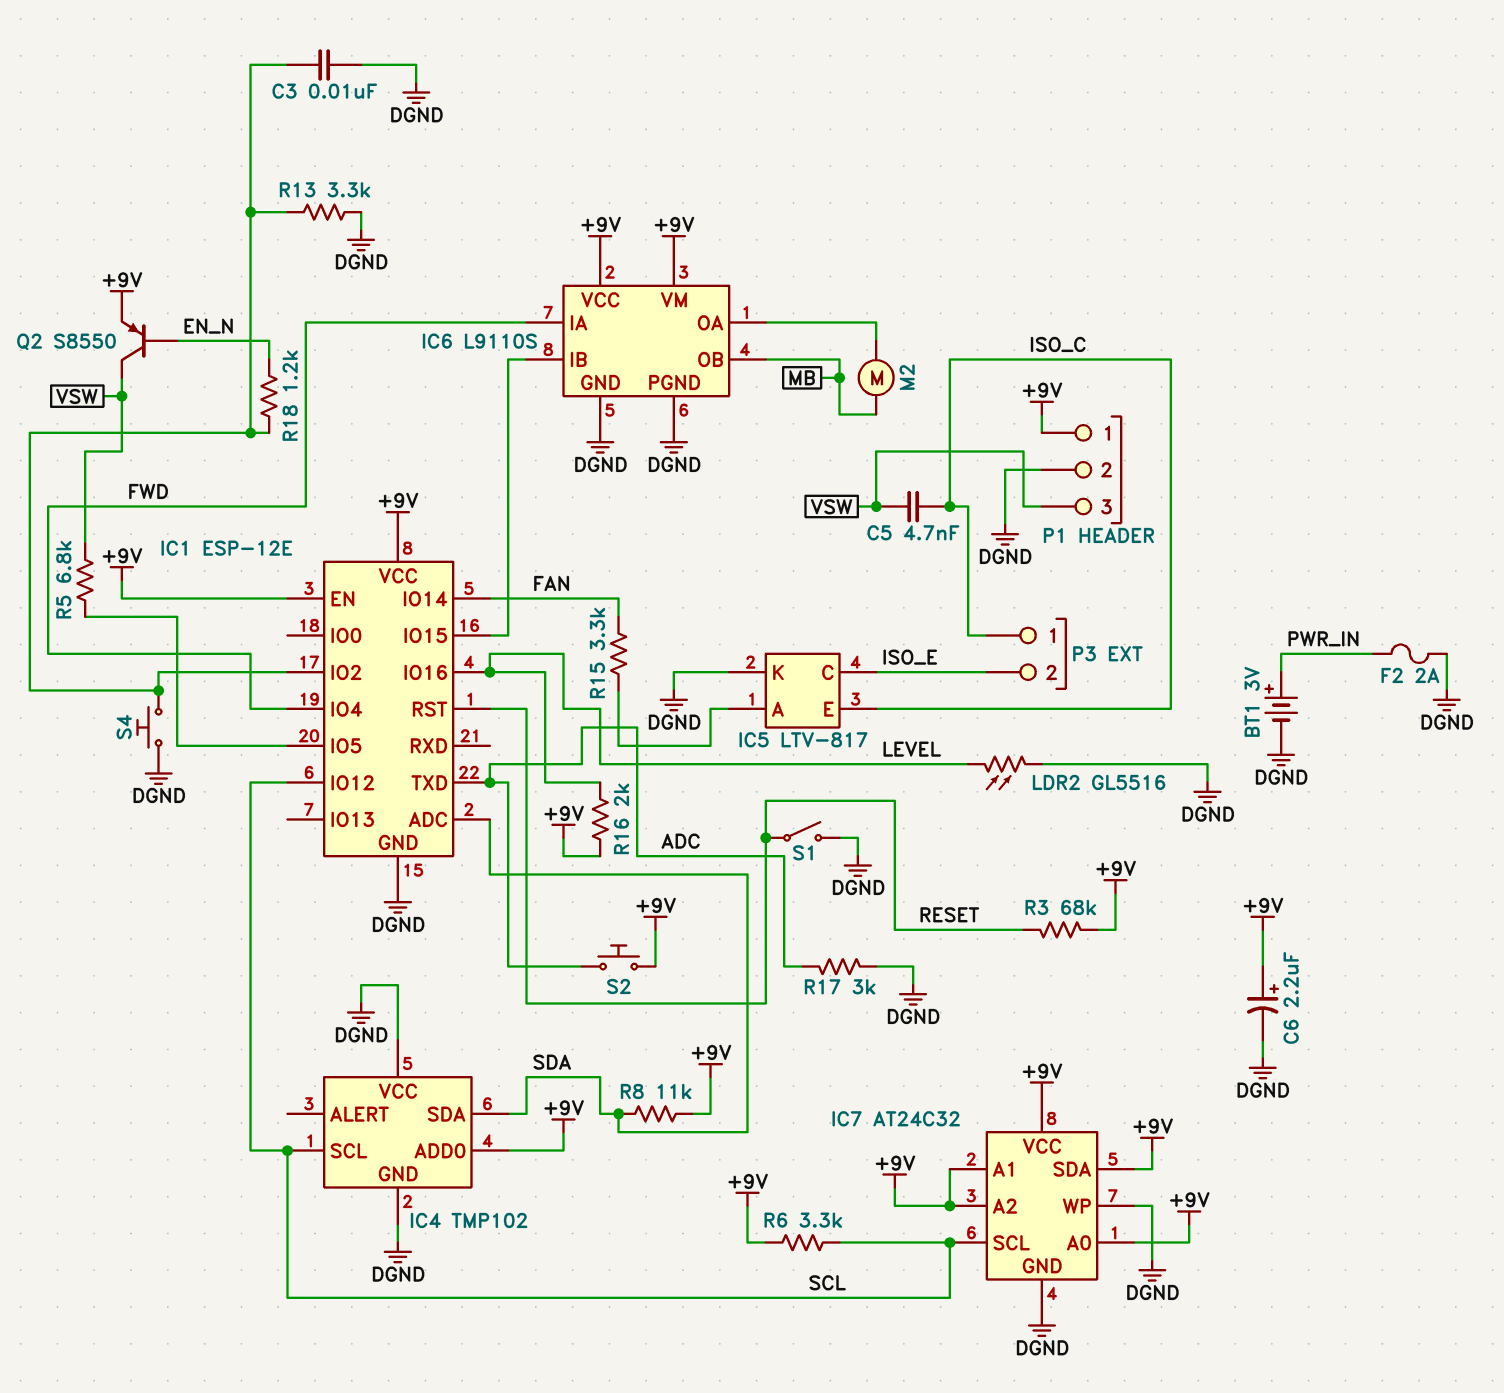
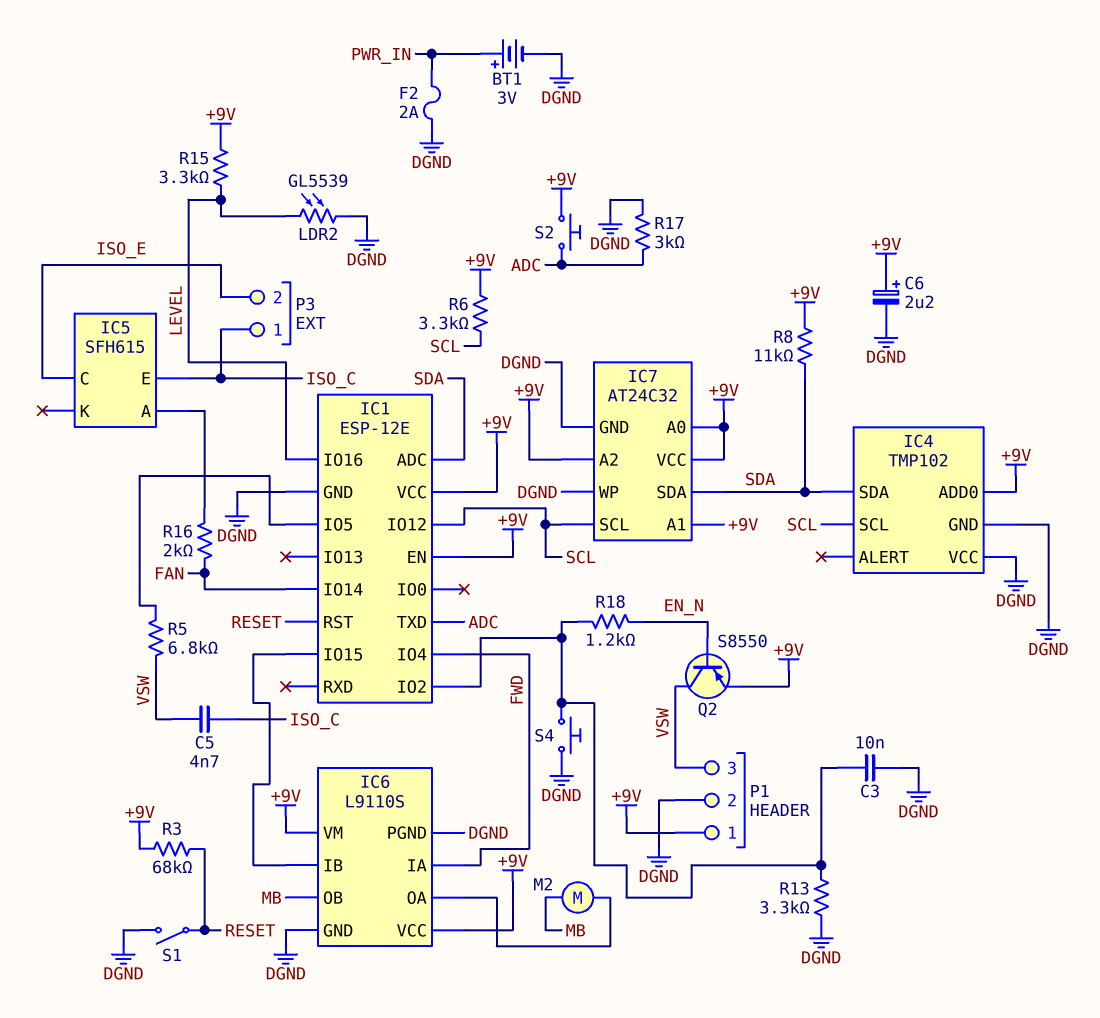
IC5: LTV-817 -> SFH615
IC5 pin K: DGND -> none
IC7 pin SDA: +9V -> SDA
LDR2: GL5516 (DGND, LEVEL) -> GL5539 (DGND, LEVEL)
R15: 3.3k (FAN, IC5/A) -> 3.3k (+9V, LEVEL)
R16: 2k (+9V, LEVEL) -> 2k (FAN, IC5/A)

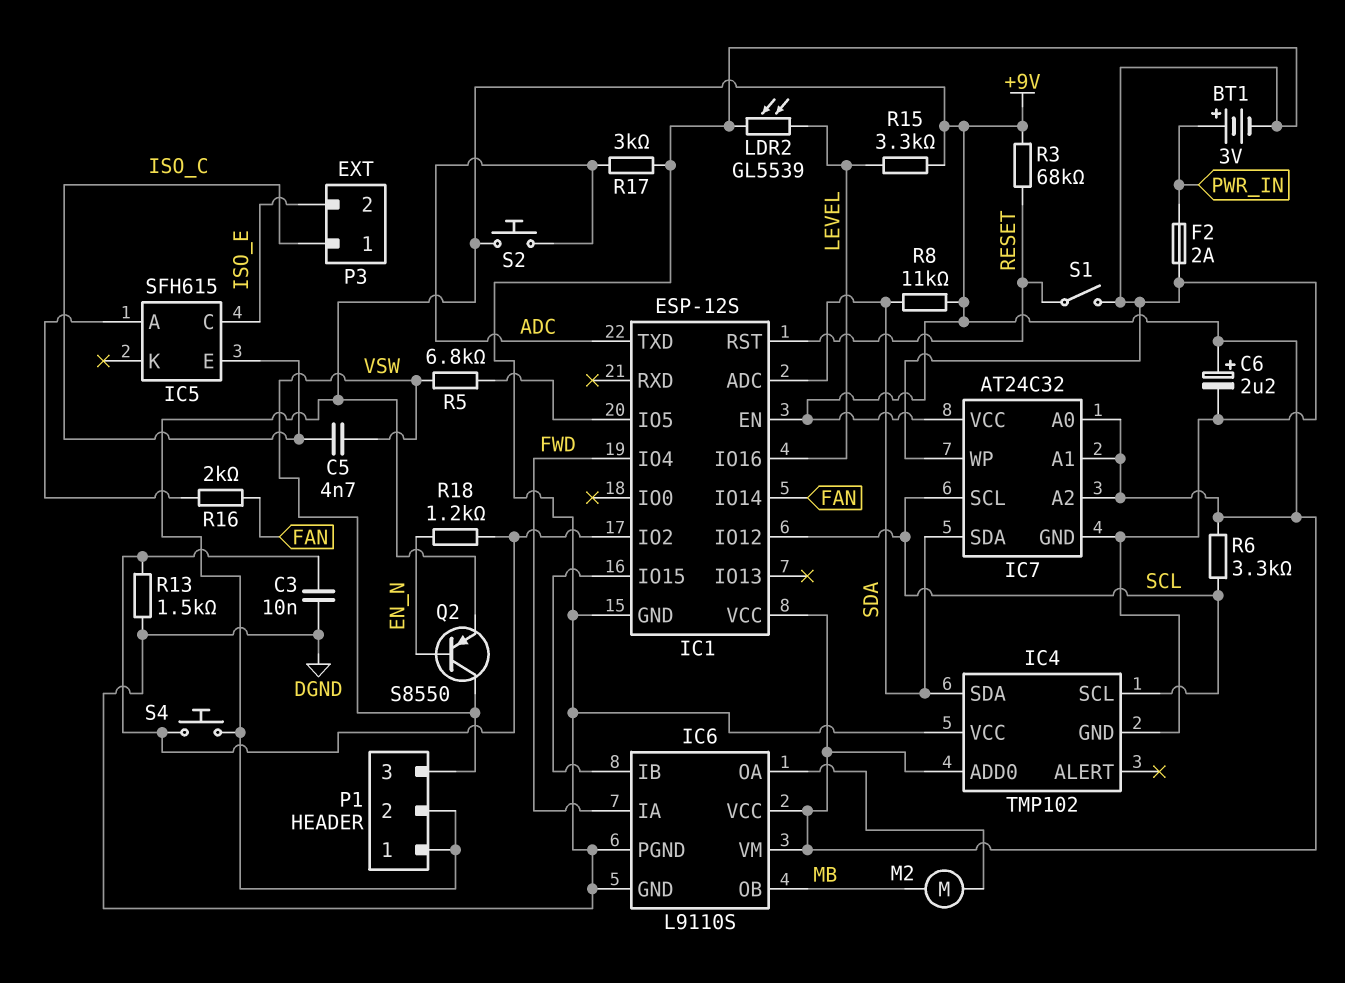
IC1: ESP-12E -> ESP-12S
P1 pin 2: DGND -> +9V
R13: 3.3k (DGND, IC1/IO2) -> 1.5k (DGND, IC1/IO2)
S4: button (DGND, IC1/IO2) -> button (+9V, IC1/IO2)

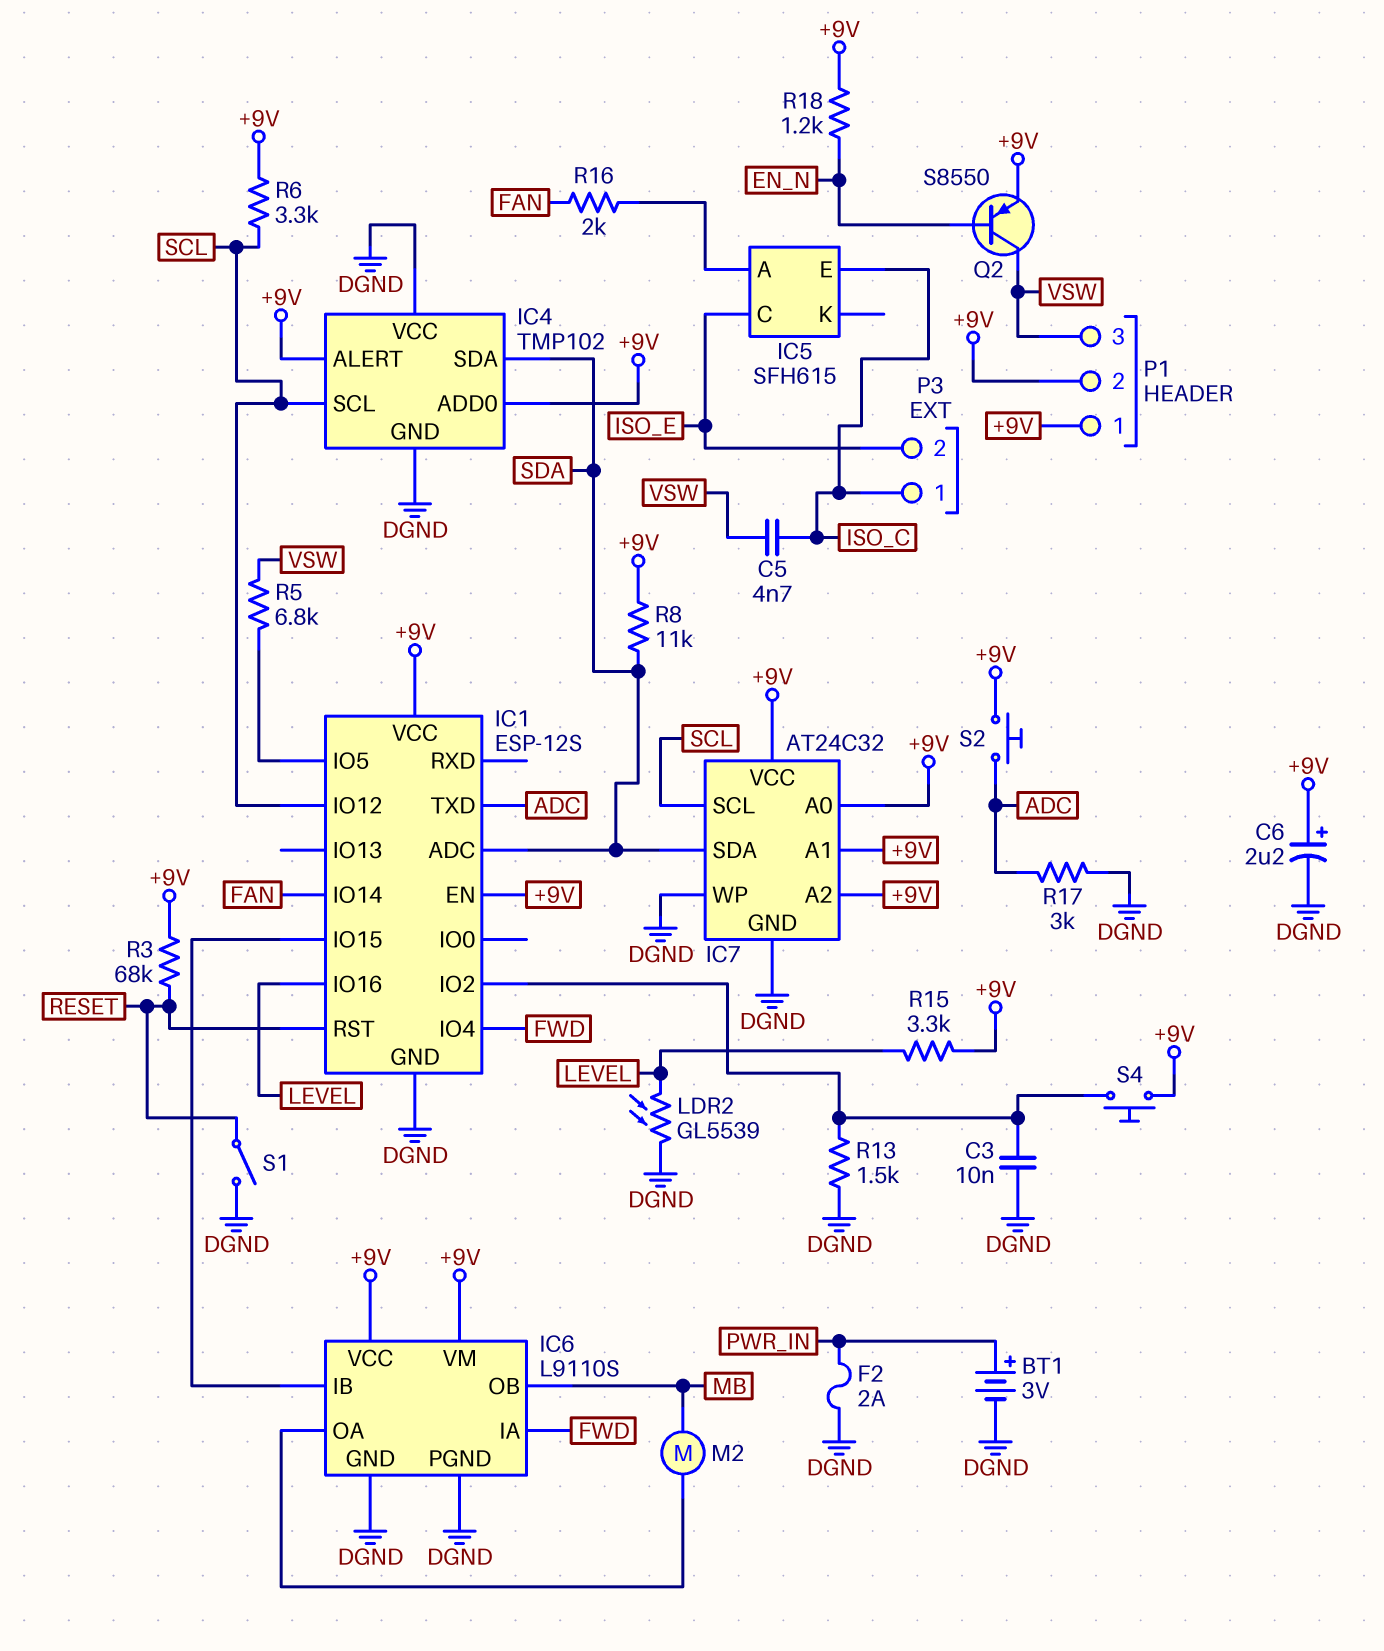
IC4 pin ALERT: none -> +9V
R18: 1.2k (EN_N, IC1/IO2) -> 1.2k (+9V, EN_N)

